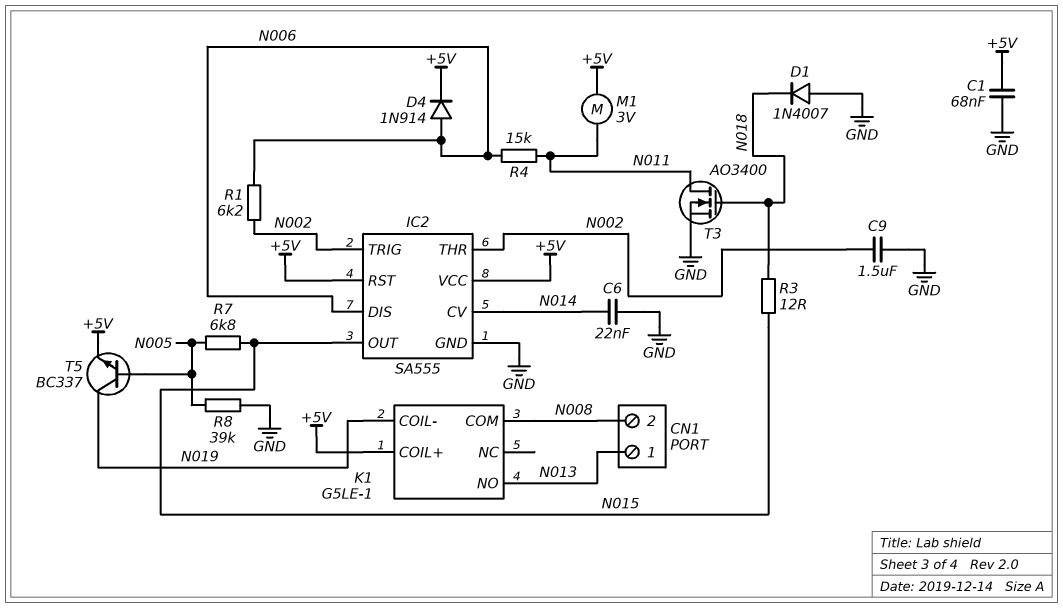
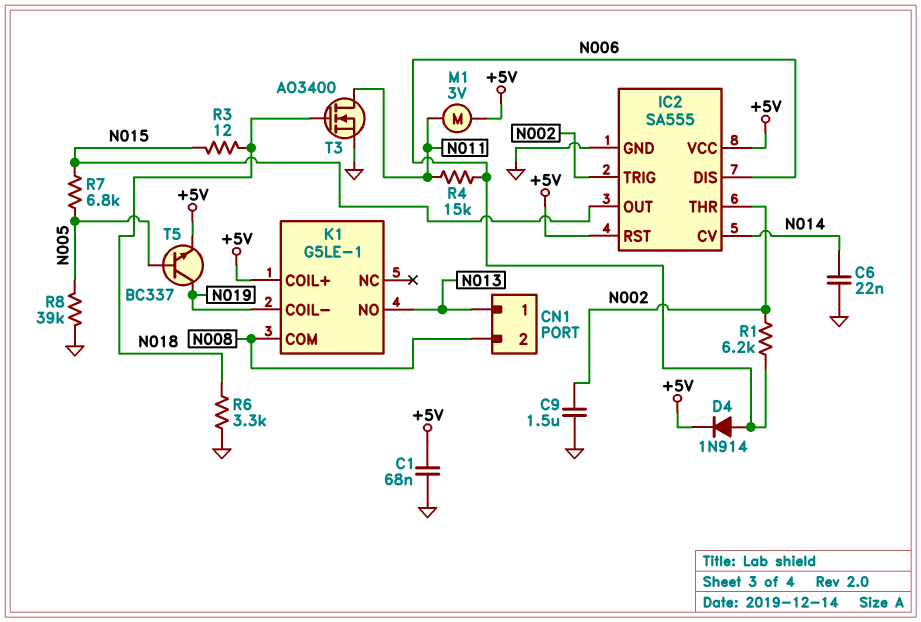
D1: diode 1N4007 (A GND, K N018) -> none
R6: none -> 3.3k (GND, N018)

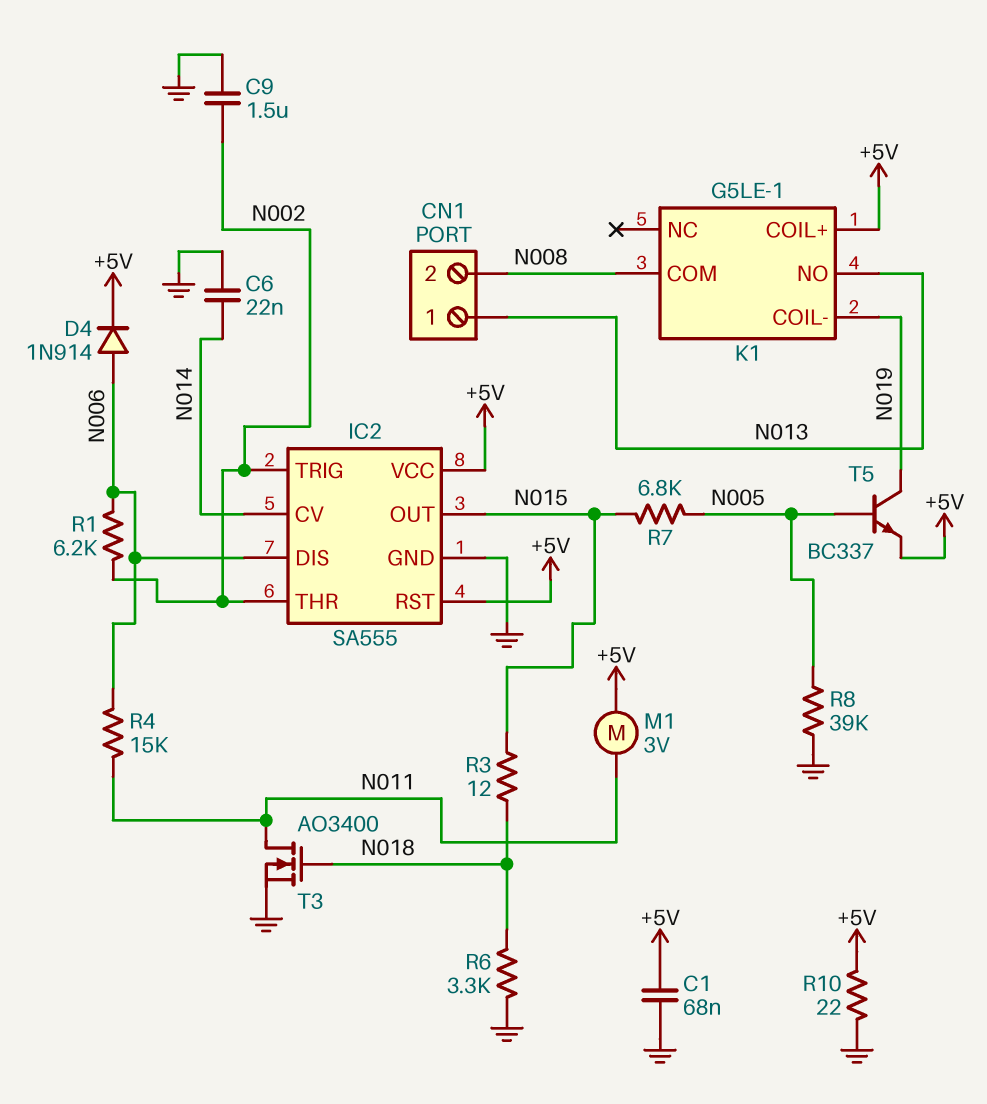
R10: none -> 22 (+5V, GND)

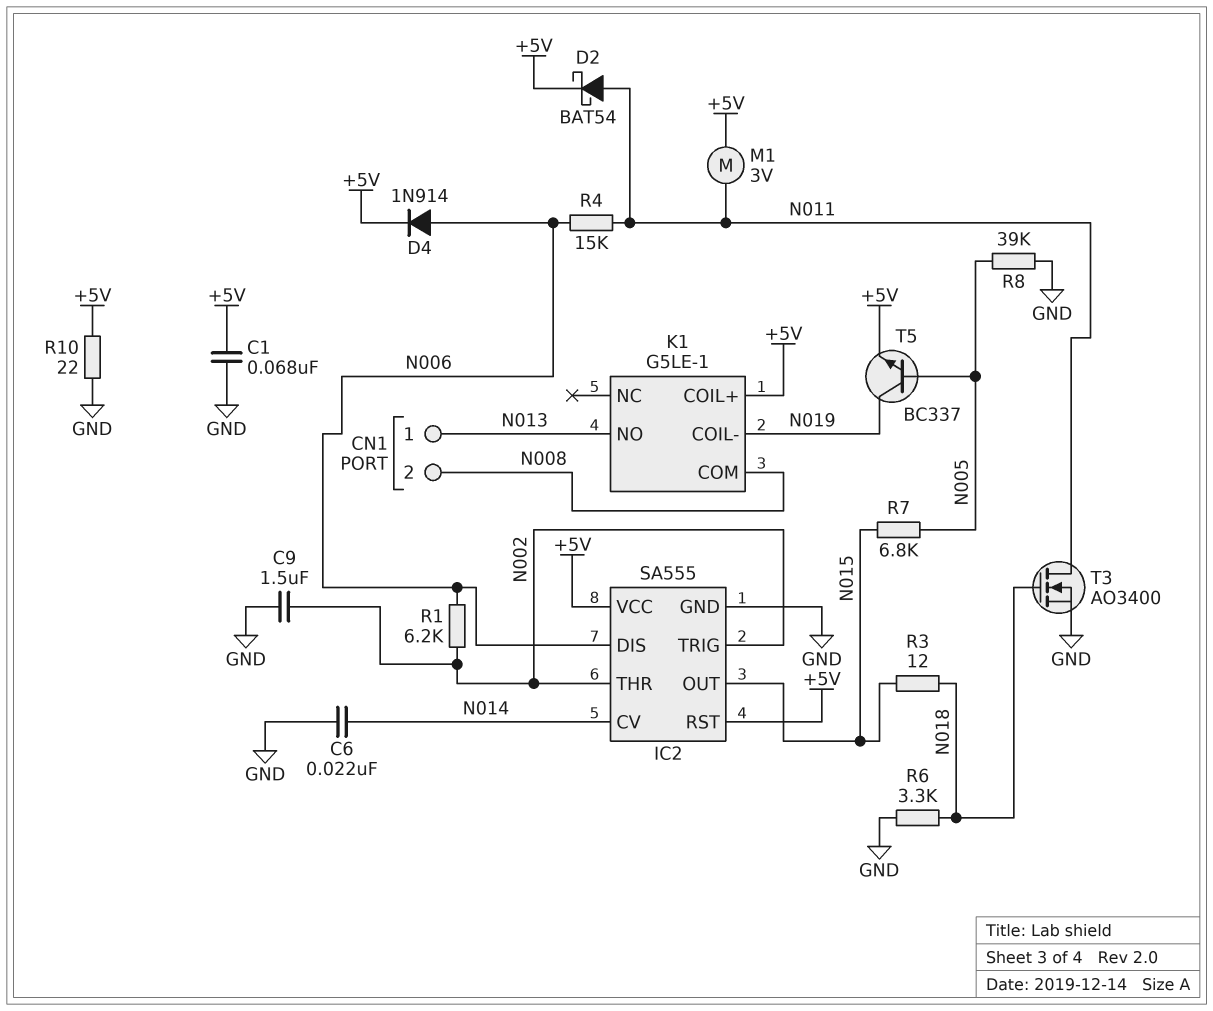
D2: none -> schottky BAT54 (A N011, K +5V)

